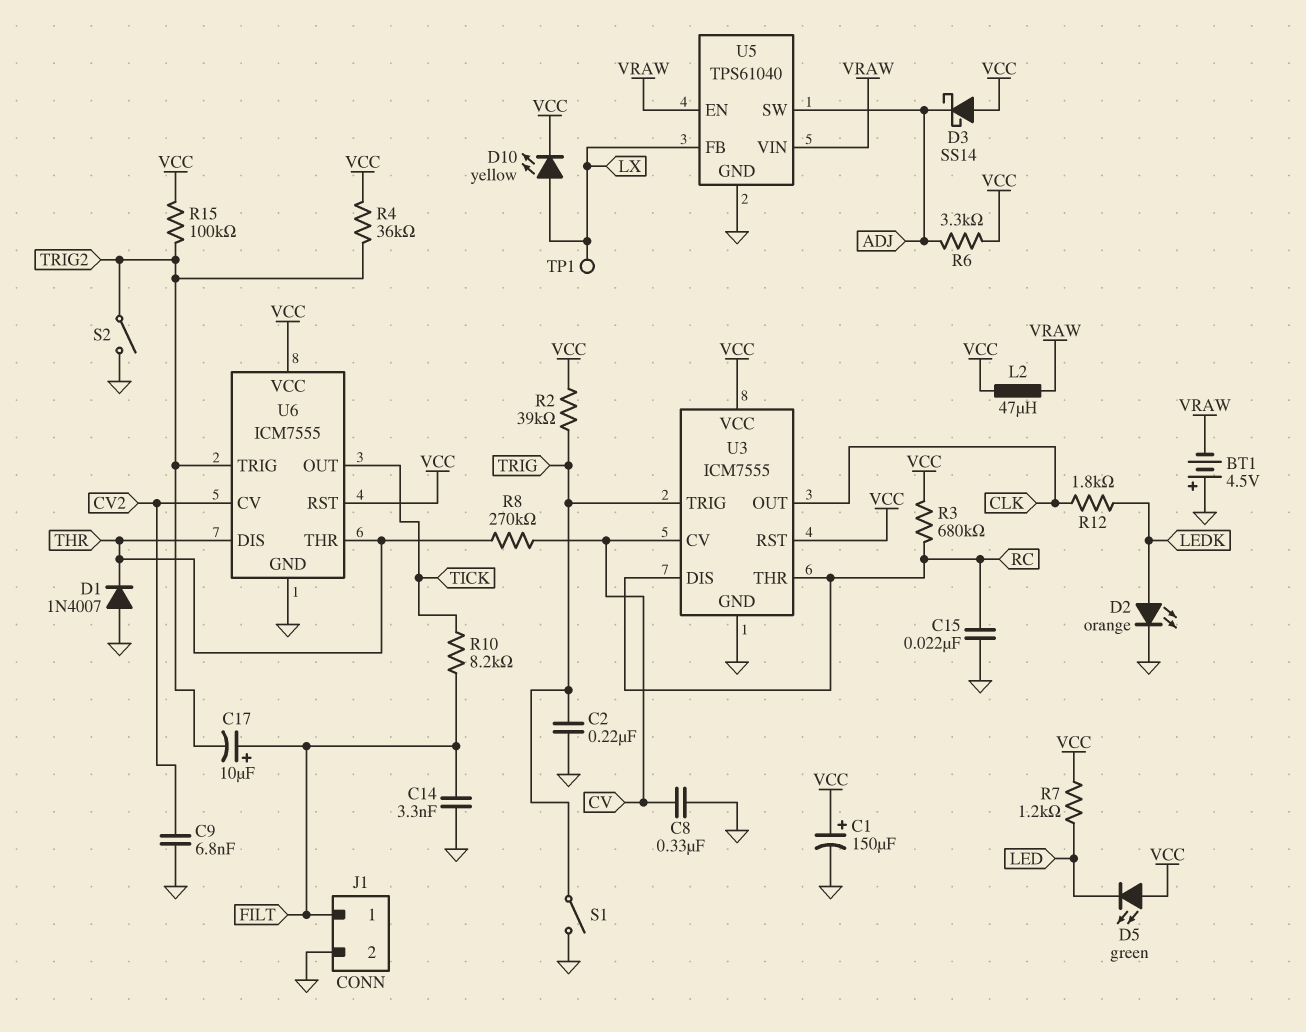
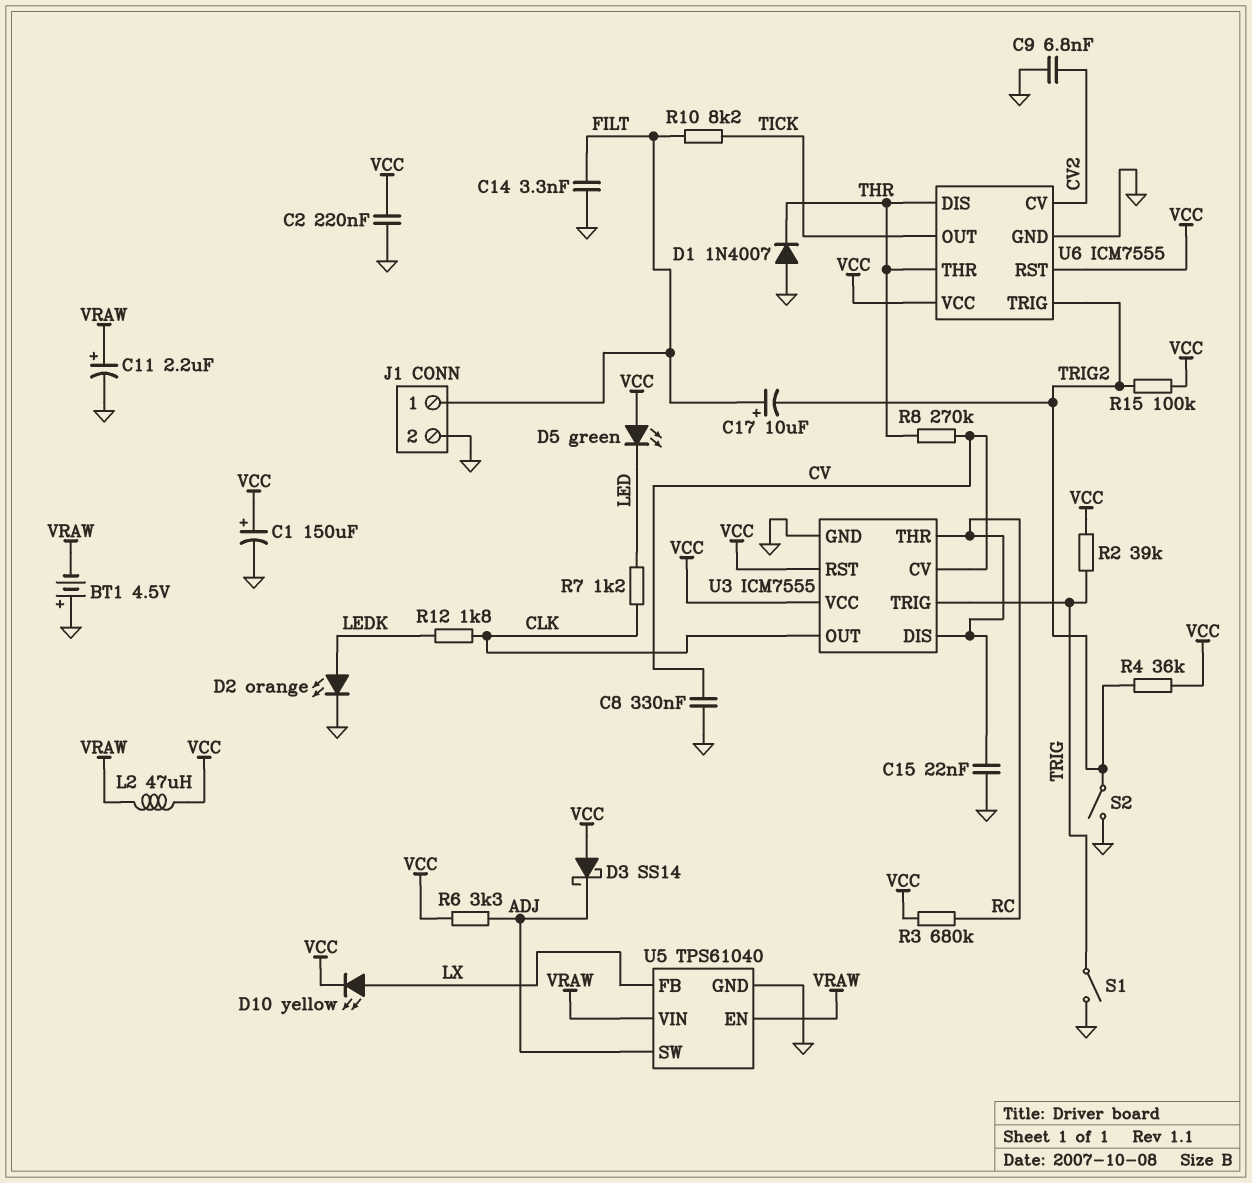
C2: 220nF (GND, TRIG) -> 220nF (GND, VCC)
C11: none -> 2.2uF (plus VRAW, minus GND)
R7: 1.2k (LED, VCC) -> 1.2k (CLK, LED)
TP1: test point (LX) -> none

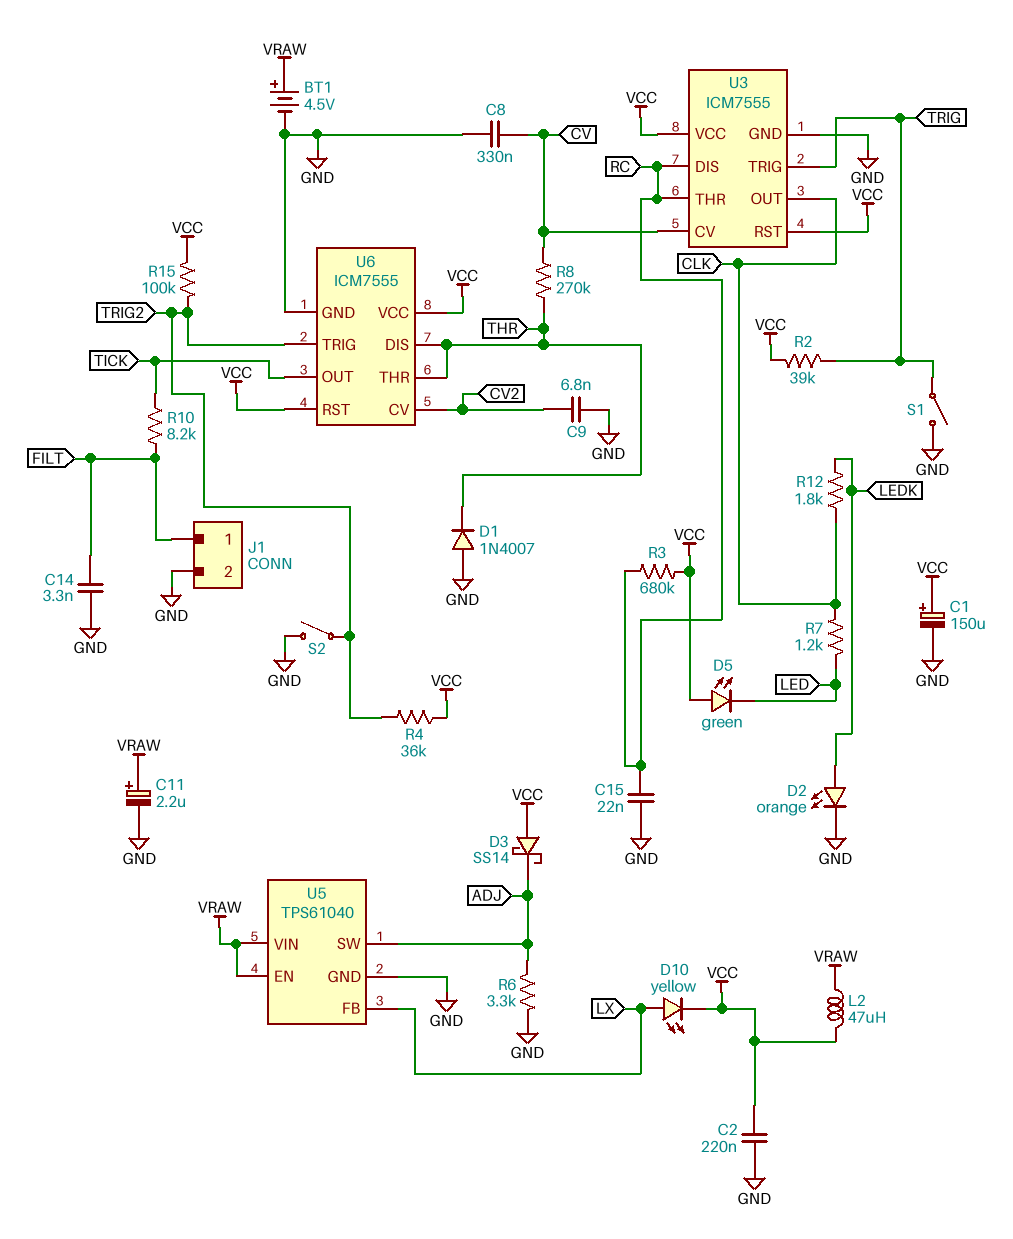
BT1: 4.5V (plus GND, minus VRAW) -> 4.5V (plus VRAW, minus GND)
C17: 10uF (plus FILT, minus TRIG2) -> none
R6: 3.3k (ADJ, VCC) -> 3.3k (ADJ, GND)

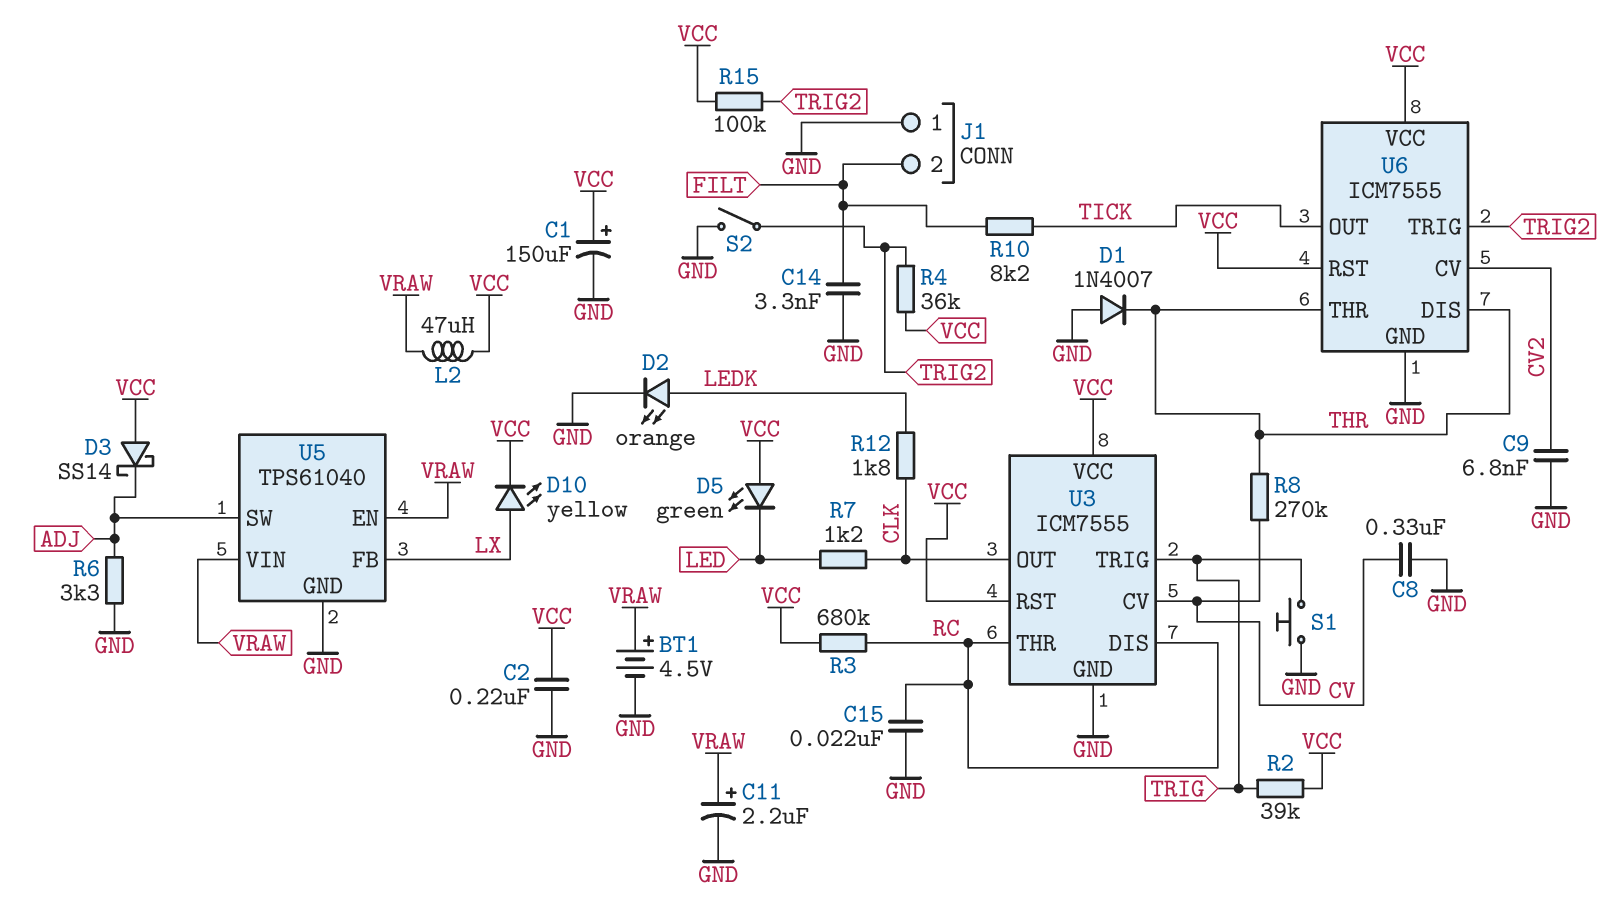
J1 pin 1: FILT -> GND
J1 pin 2: GND -> FILT
S1: switch (GND, TRIG) -> button (GND, TRIG)

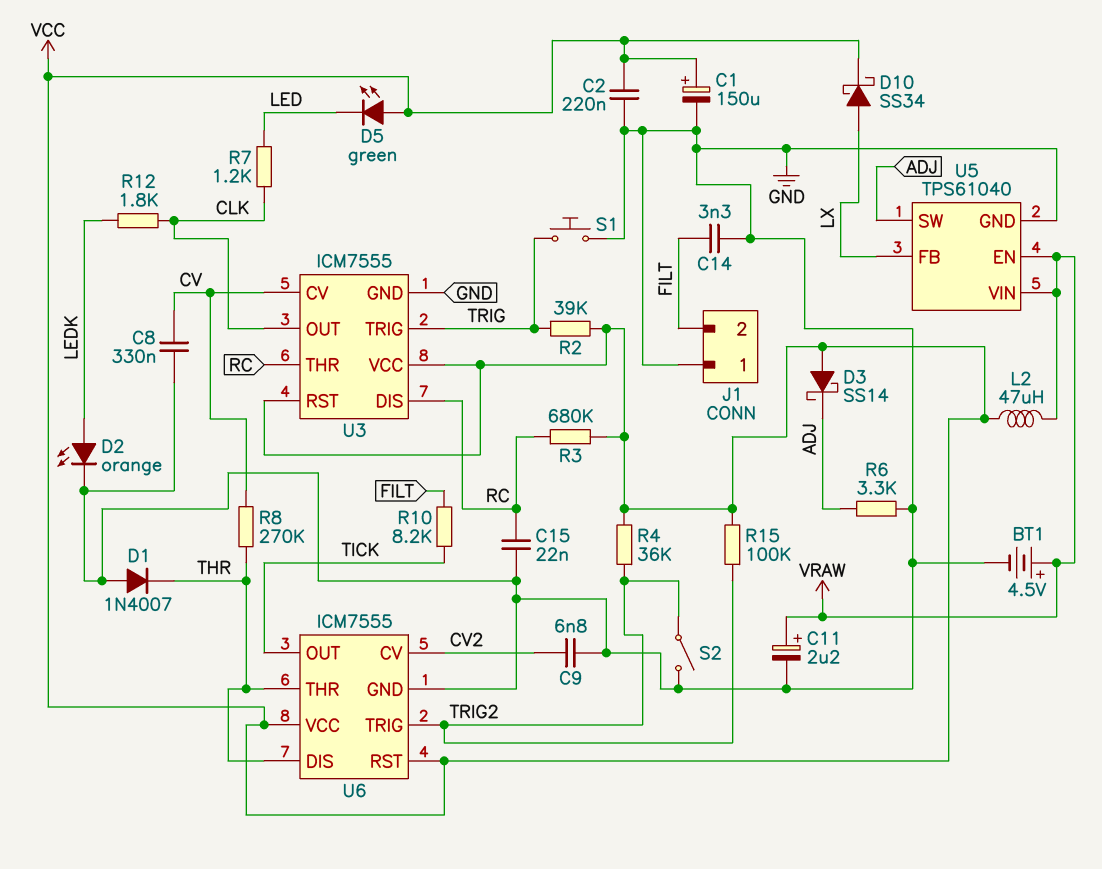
D10: LED yellow (A LX, K VCC) -> schottky SS34 (A LX, K VCC)

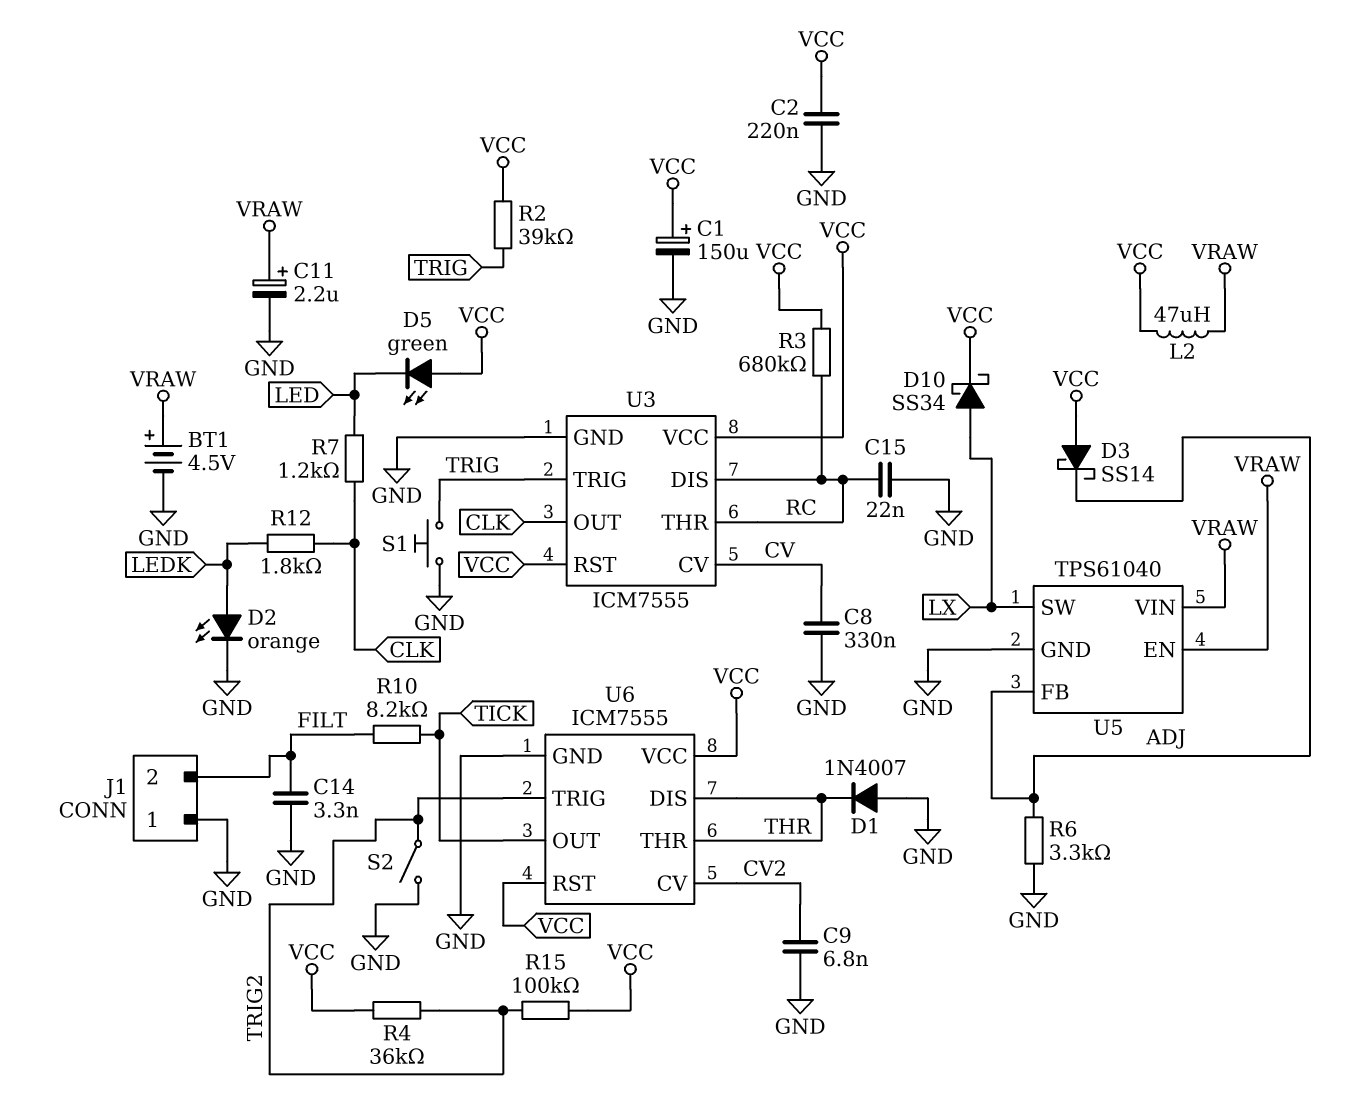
R8: 270k (CV, THR) -> none
U5 pin FB: LX -> ADJ
U5 pin SW: ADJ -> LX

